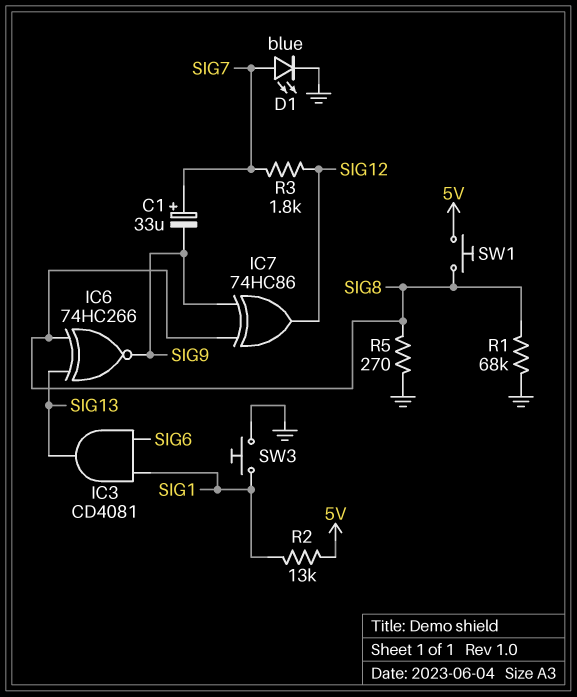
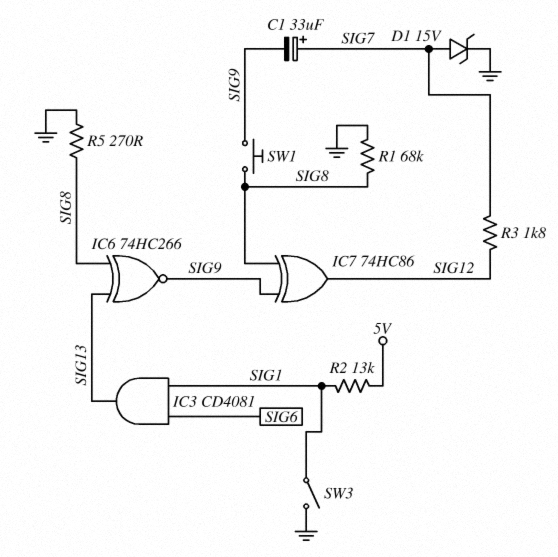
D1: LED blue (A SIG7, K GND) -> zener 15V (A SIG7, K GND)
SW1: button (5V, SIG8) -> button (SIG8, SIG9)
SW3: button (GND, SIG1) -> switch (GND, SIG1)

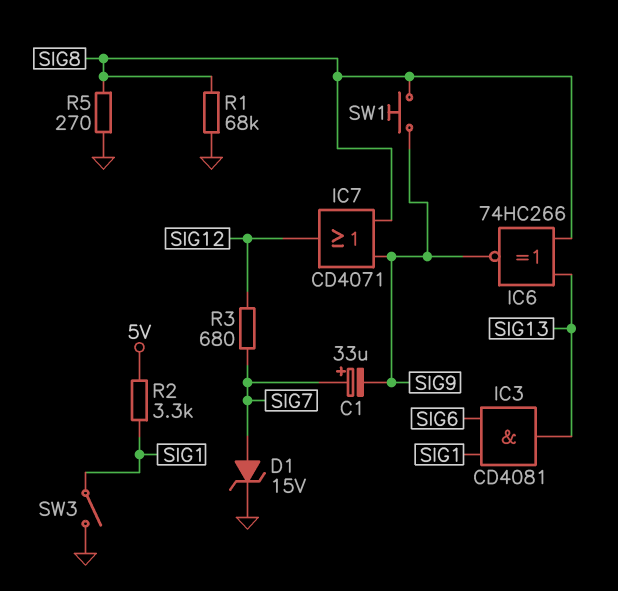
IC7: XOR 74HC86 (in SIG8, in SIG9, out SIG12) -> OR CD4071 (in SIG8, in SIG9, out SIG12)
R2: 13k (5V, SIG1) -> 3.3k (5V, SIG1)
R3: 1.8k (SIG7, SIG12) -> 680 (SIG7, SIG12)

